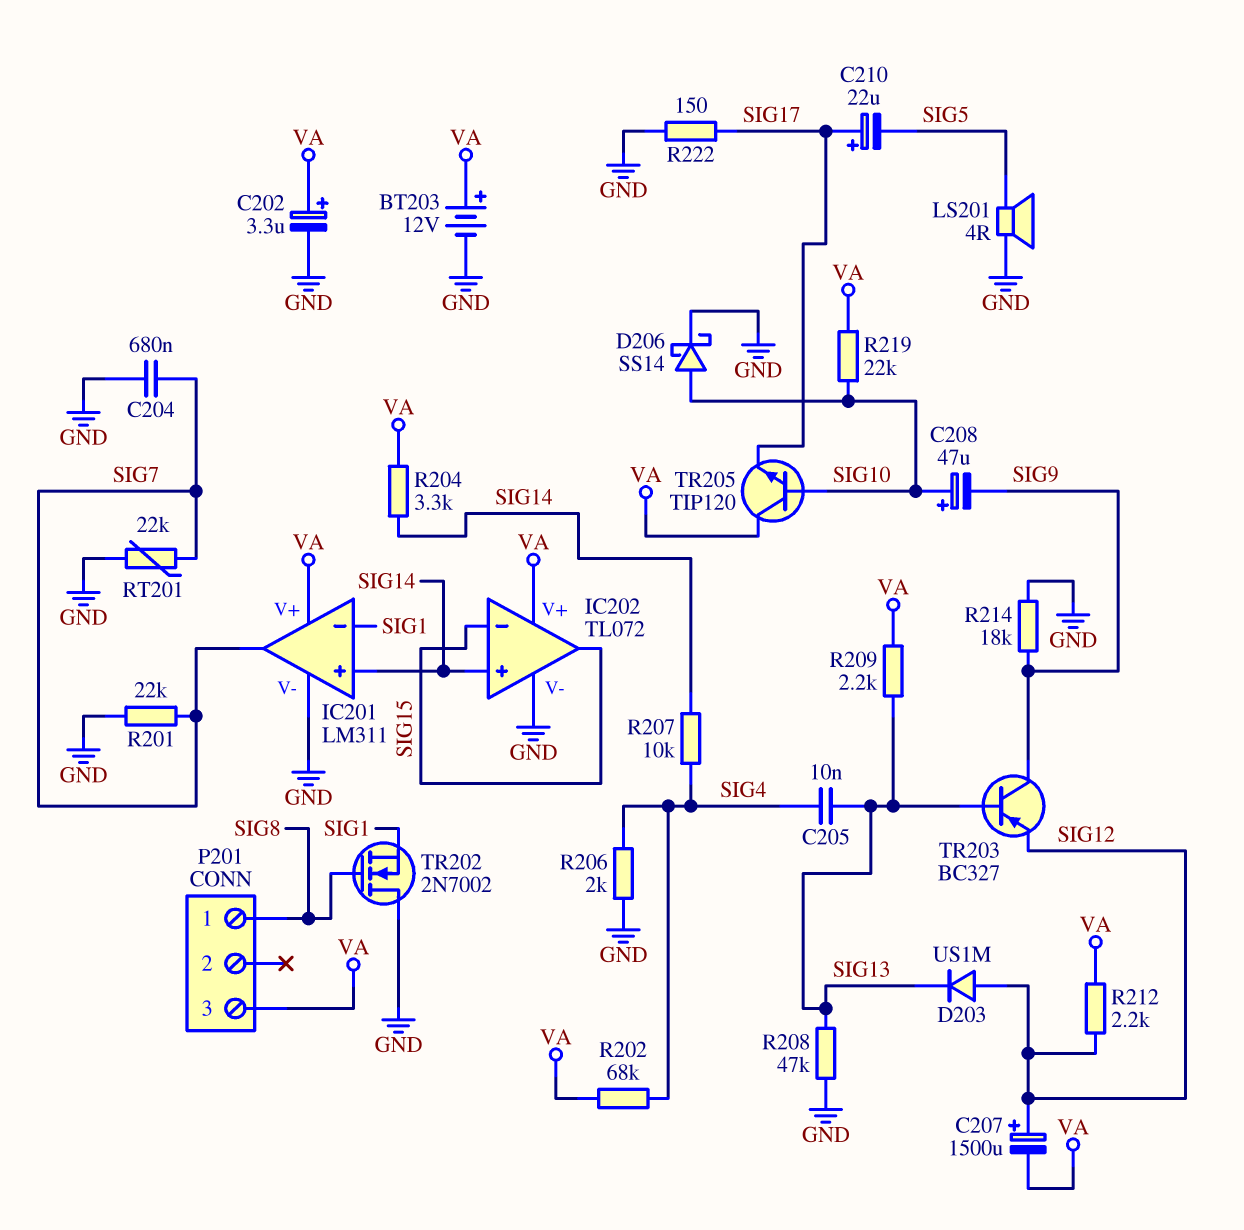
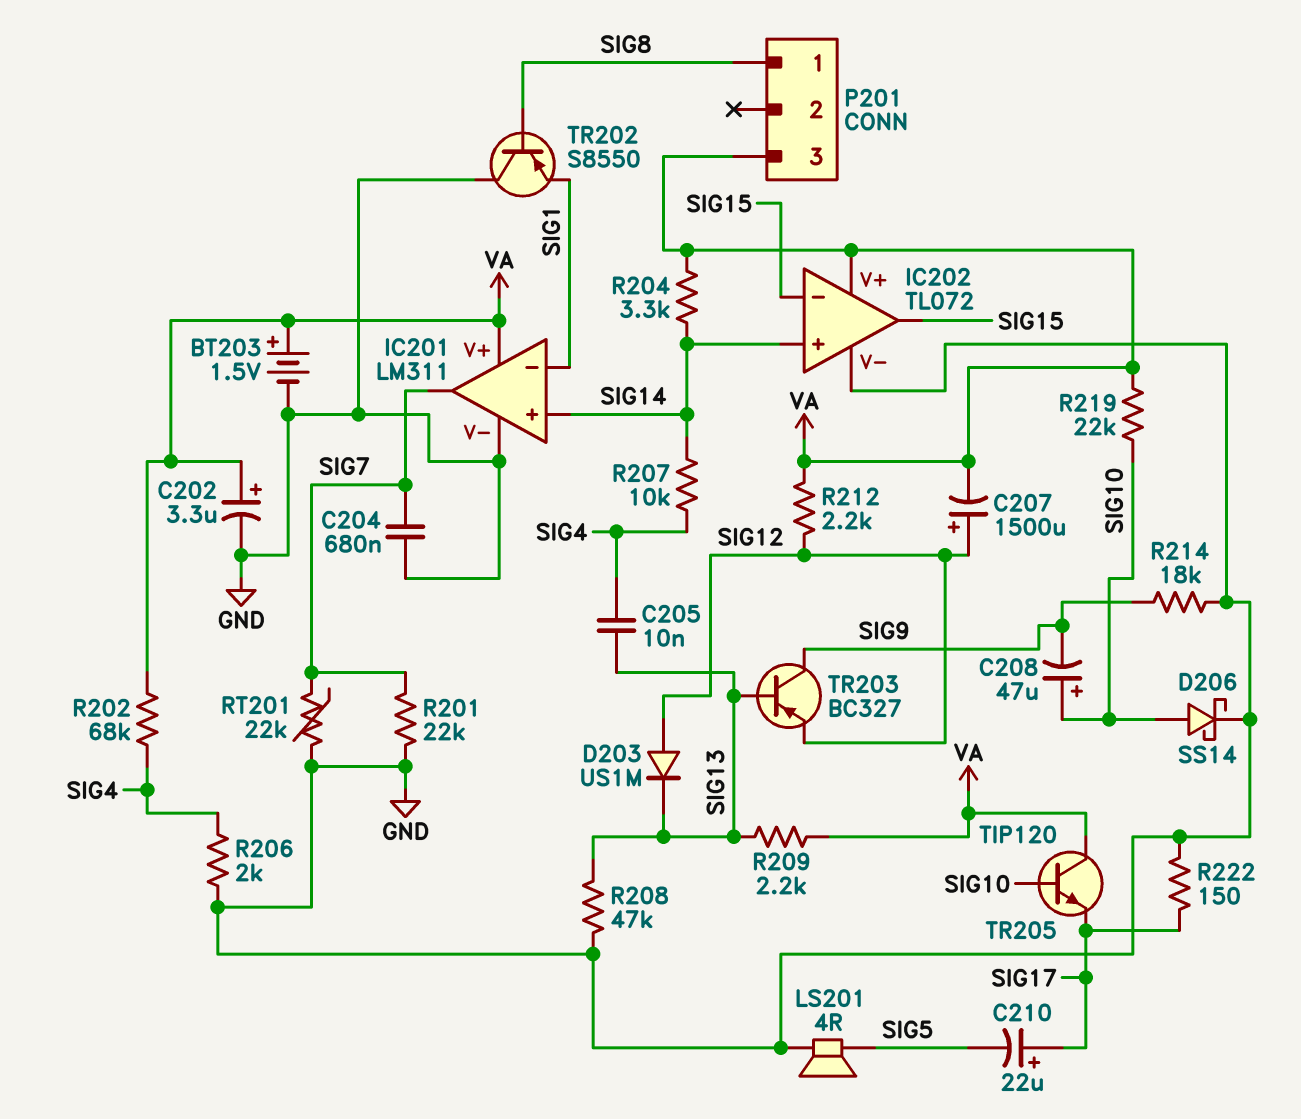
BT203: 12V (plus VA, minus GND) -> 1.5V (plus VA, minus GND)
TR202: NMOS 2N7002 (G SIG8, D GND, S SIG1) -> PNP S8550 (B SIG8, C GND, E SIG1)

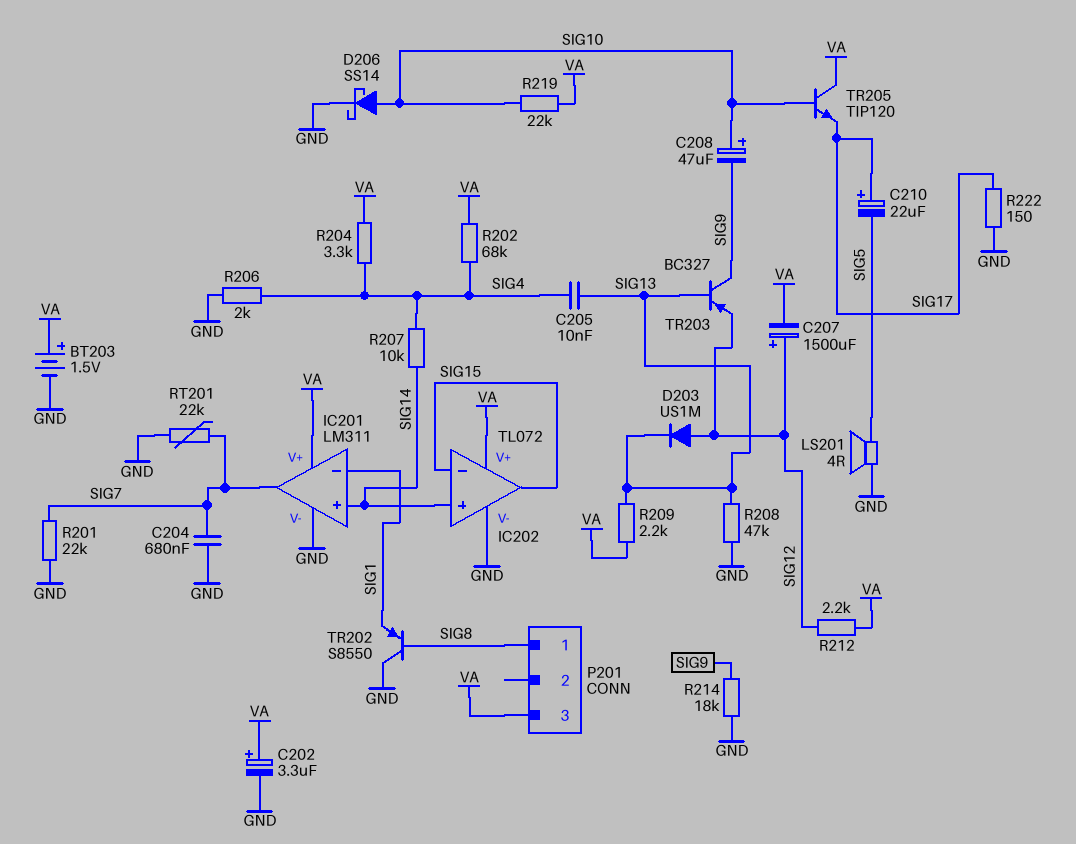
R204: 3.3k (SIG14, VA) -> 3.3k (SIG4, VA)

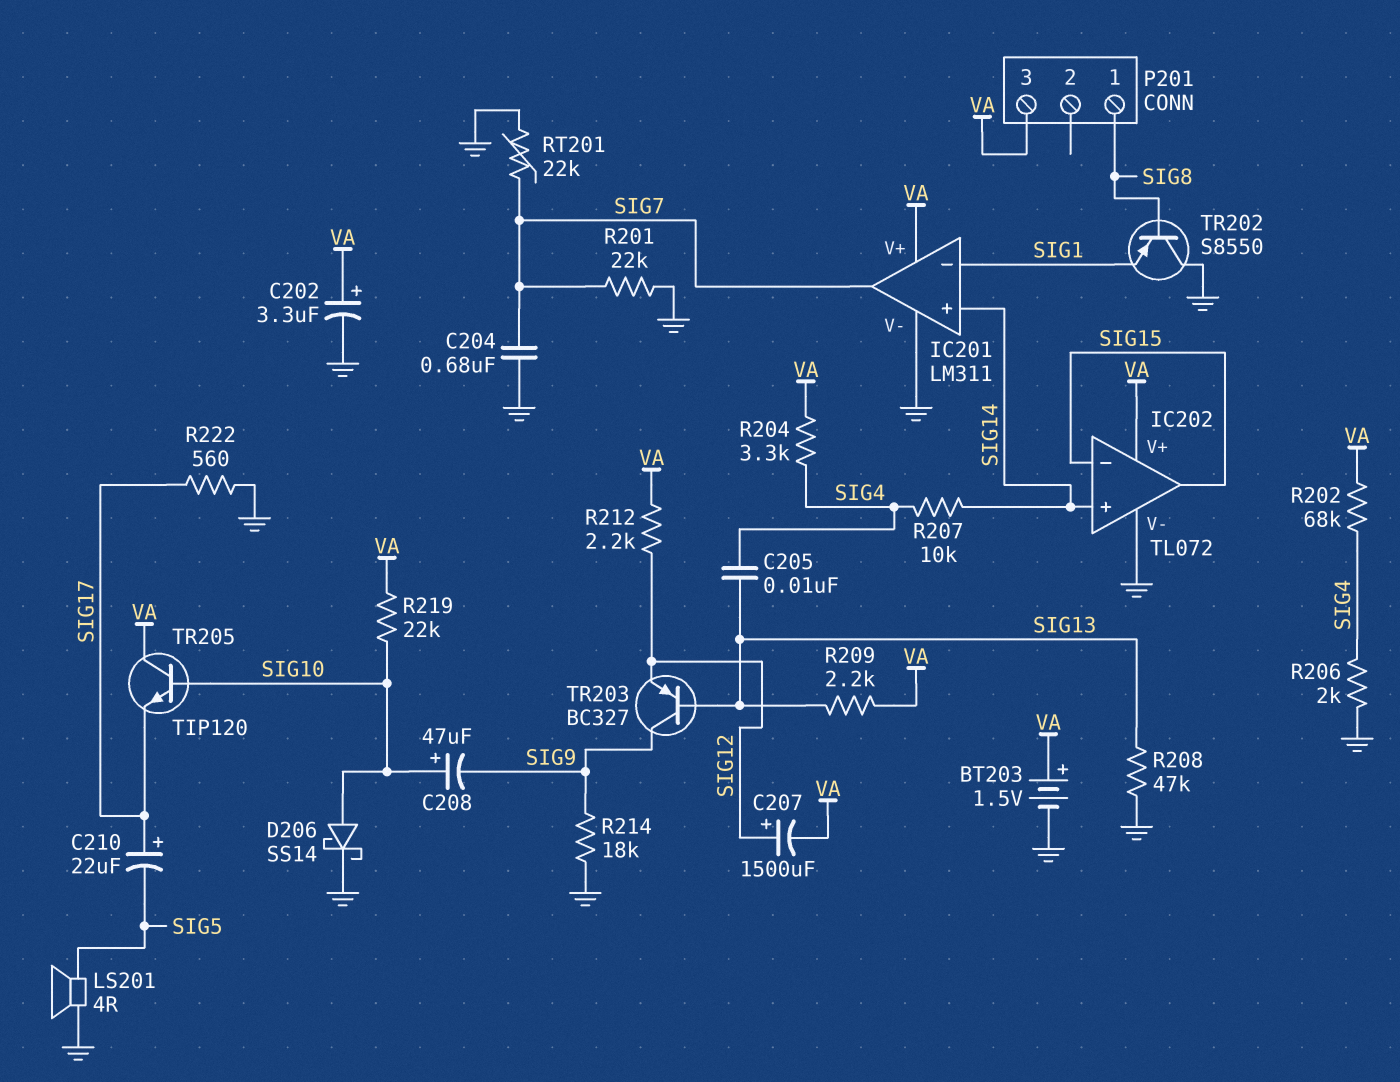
D203: diode US1M (A SIG12, K SIG13) -> none
R222: 150 (GND, SIG17) -> 560 (GND, SIG17)

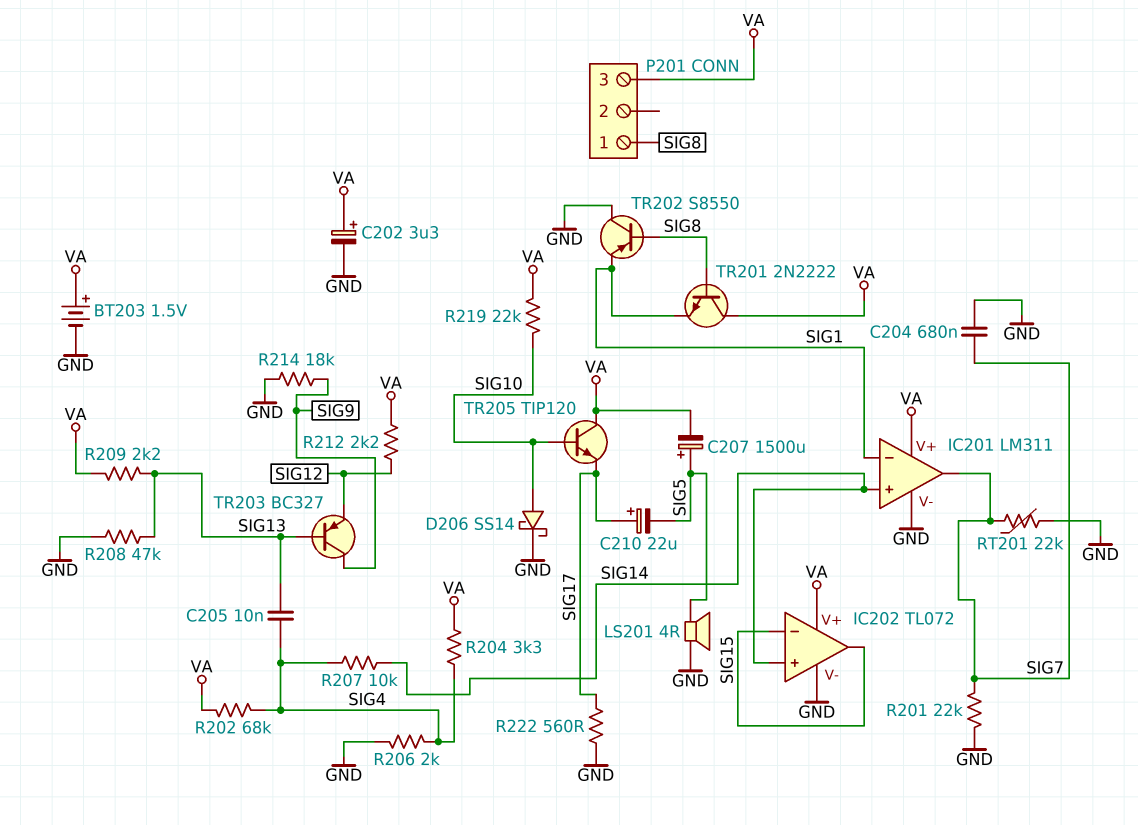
C207: 1500uF (plus SIG12, minus VA) -> 1500uF (plus SIG5, minus VA)
C208: 47uF (plus SIG10, minus SIG9) -> none
TR201: none -> NPN 2N2222 (B SIG8, C VA, E SIG1)

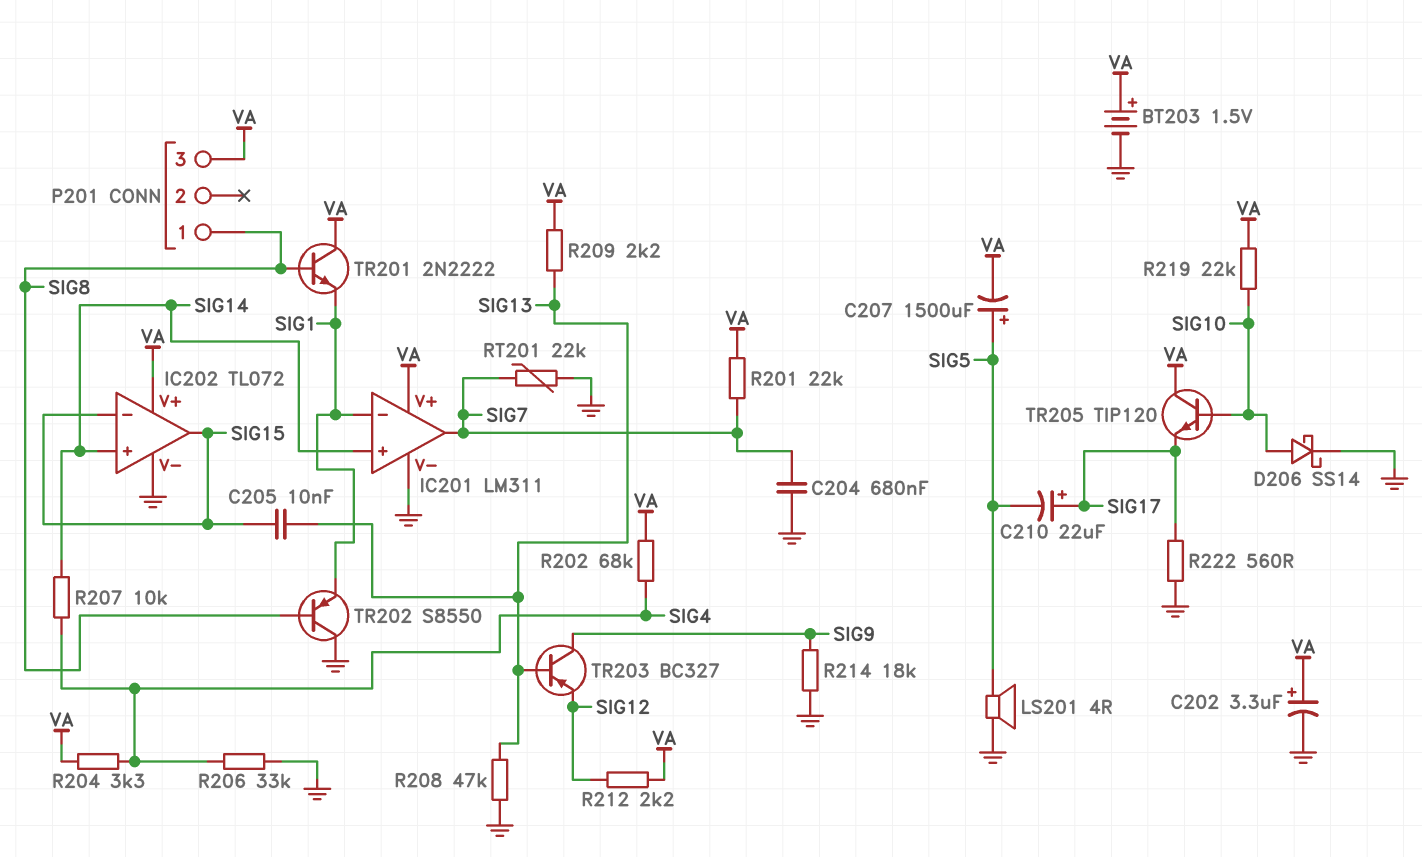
C205: 10nF (SIG4, SIG13) -> 10nF (SIG13, SIG15)
R201: 22k (GND, SIG7) -> 22k (SIG7, VA)
R206: 2k (GND, SIG4) -> 33k (GND, SIG4)

